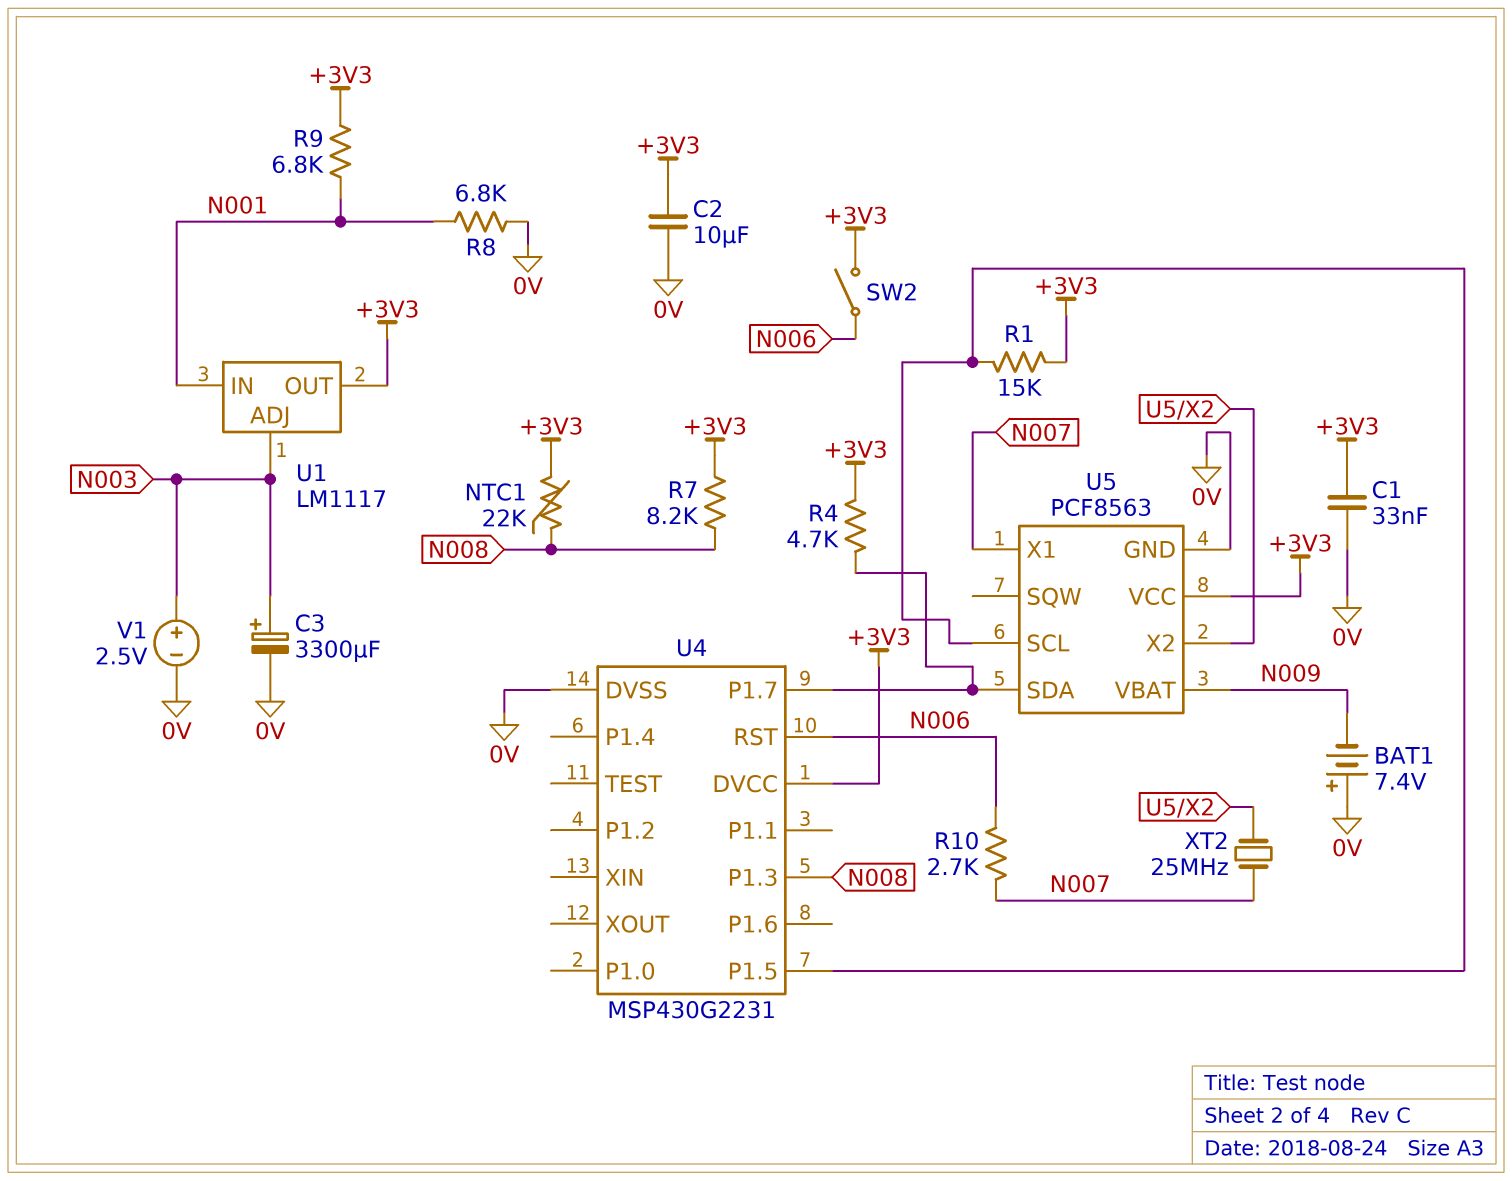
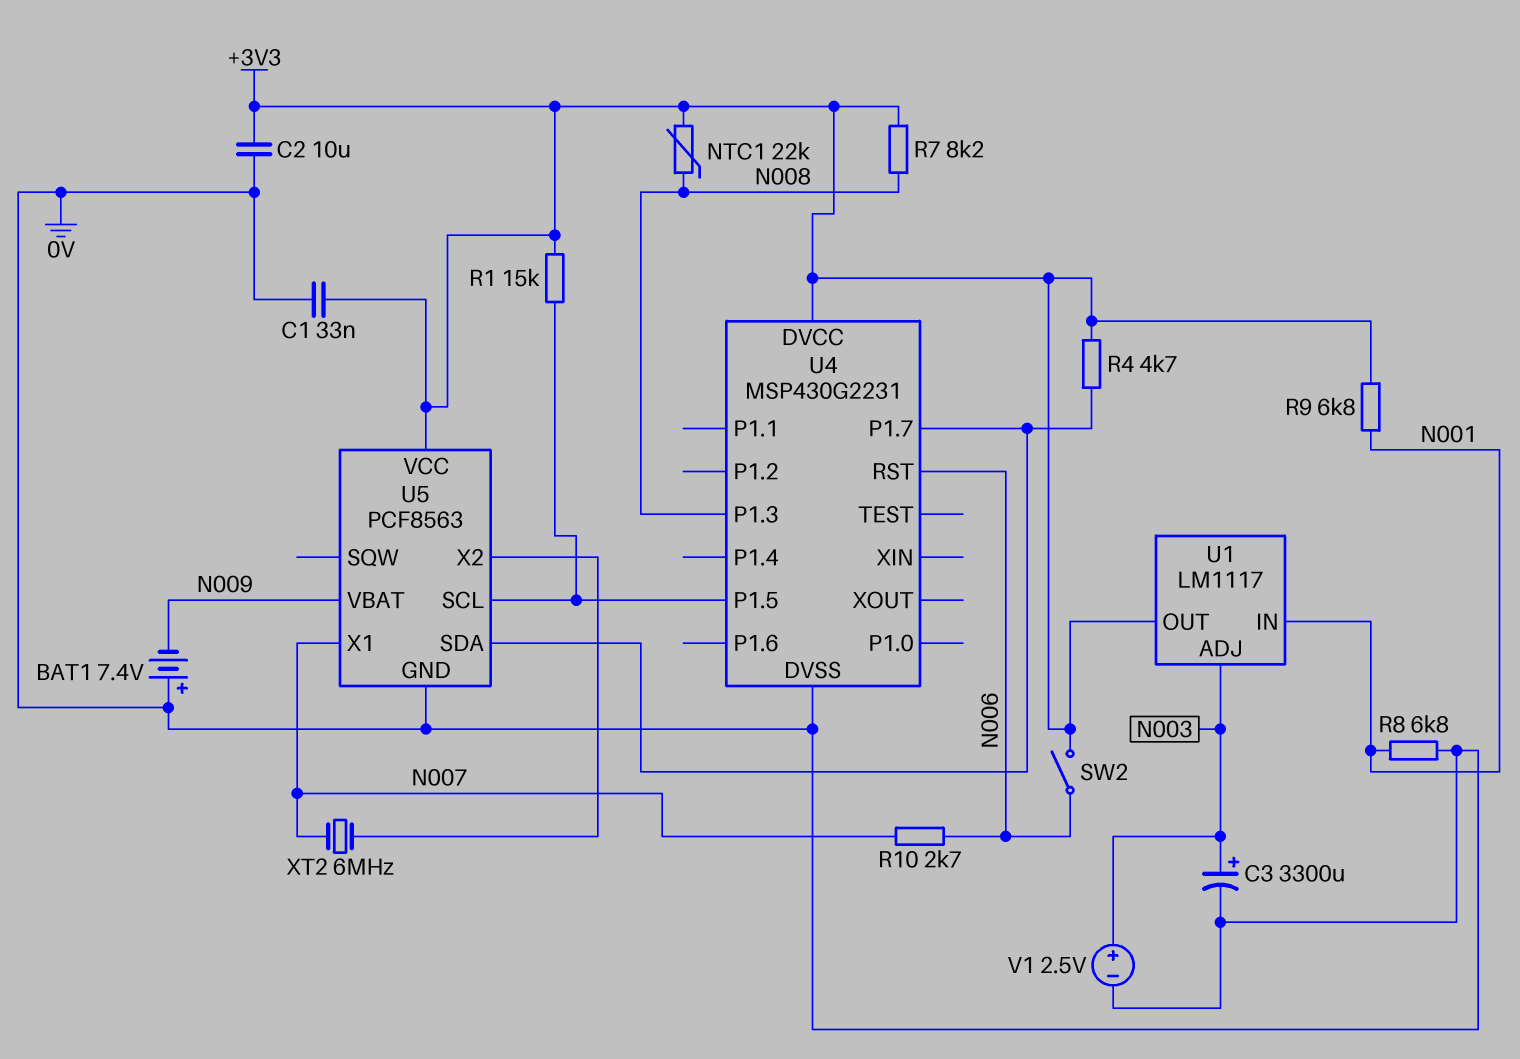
XT2: 25MHz (N007, U5/X2) -> 6MHz (N007, U5/X2)

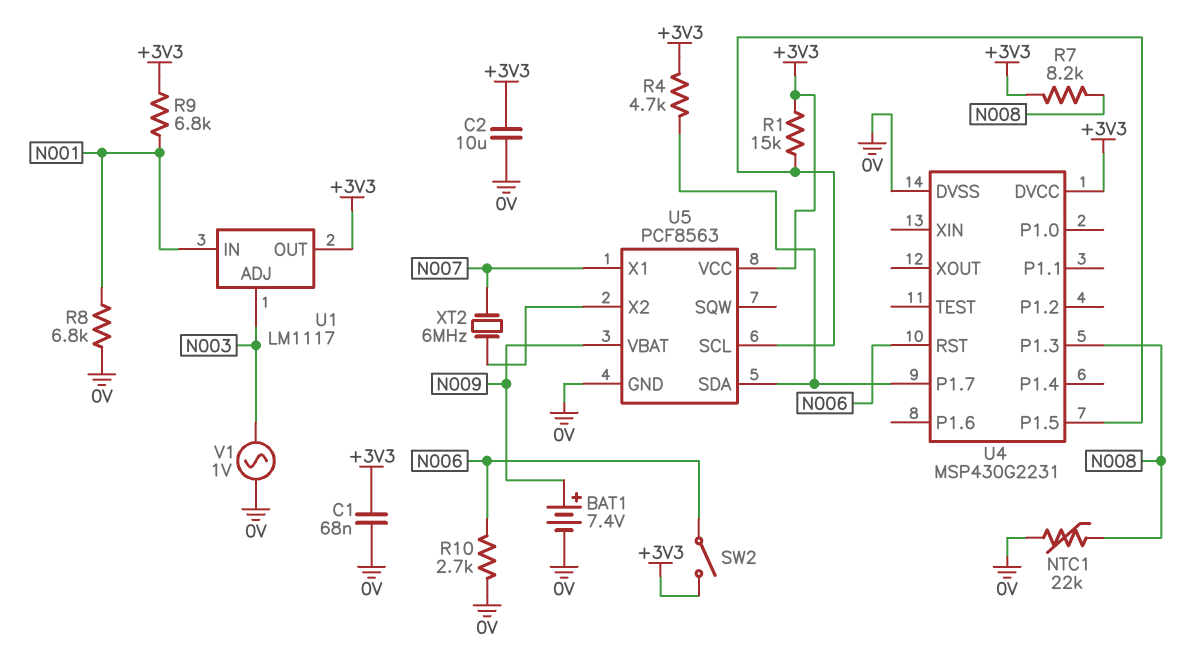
BAT1: 7.4V (plus 0V, minus N009) -> 7.4V (plus N009, minus 0V)
C1: 33nF (+3V3, 0V) -> 68nF (+3V3, 0V)
C3: 3300uF (plus N003, minus 0V) -> none
NTC1: 22k (+3V3, N008) -> 22k (0V, N008)
R10: 2.7k (N006, N007) -> 2.7k (0V, N006)
V1: 2.5V (plus N003, minus 0V) -> AC 1V (0V, N003)

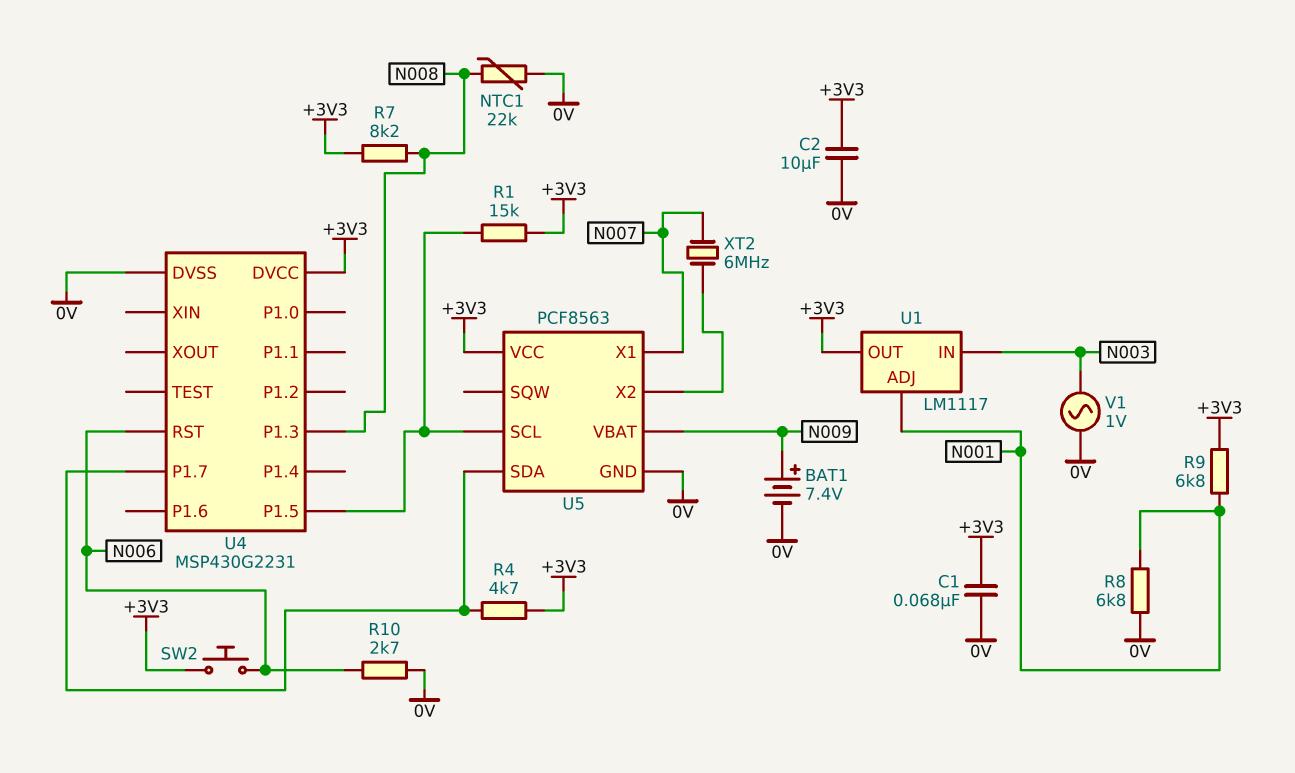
SW2: switch (+3V3, N006) -> button (+3V3, N006)
U1 pin ADJ: N003 -> N001
U1 pin IN: N001 -> N003

